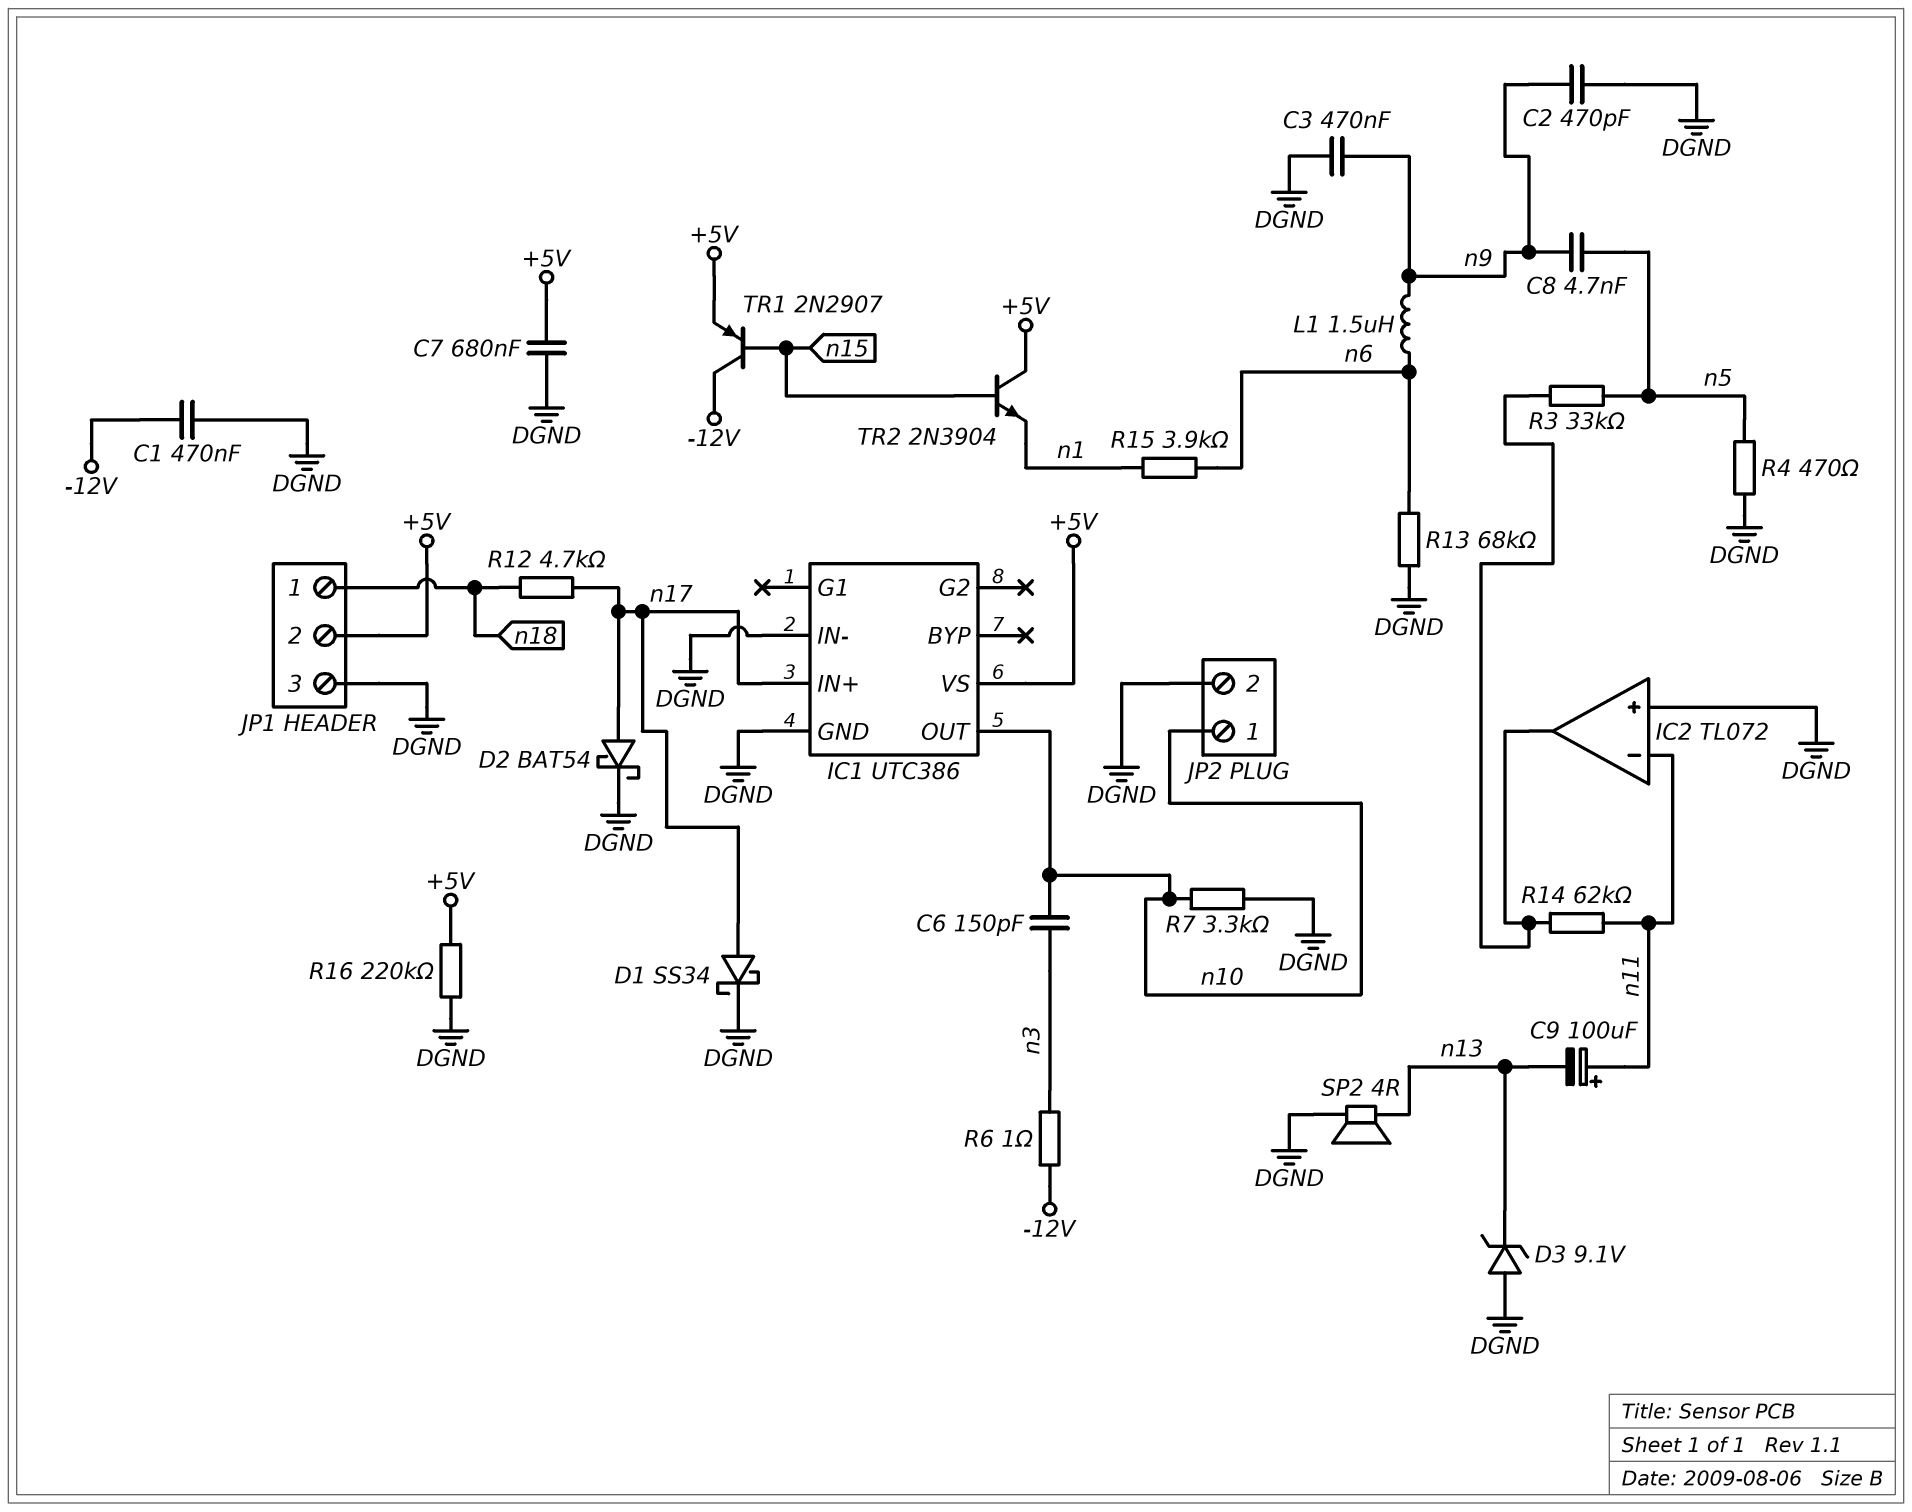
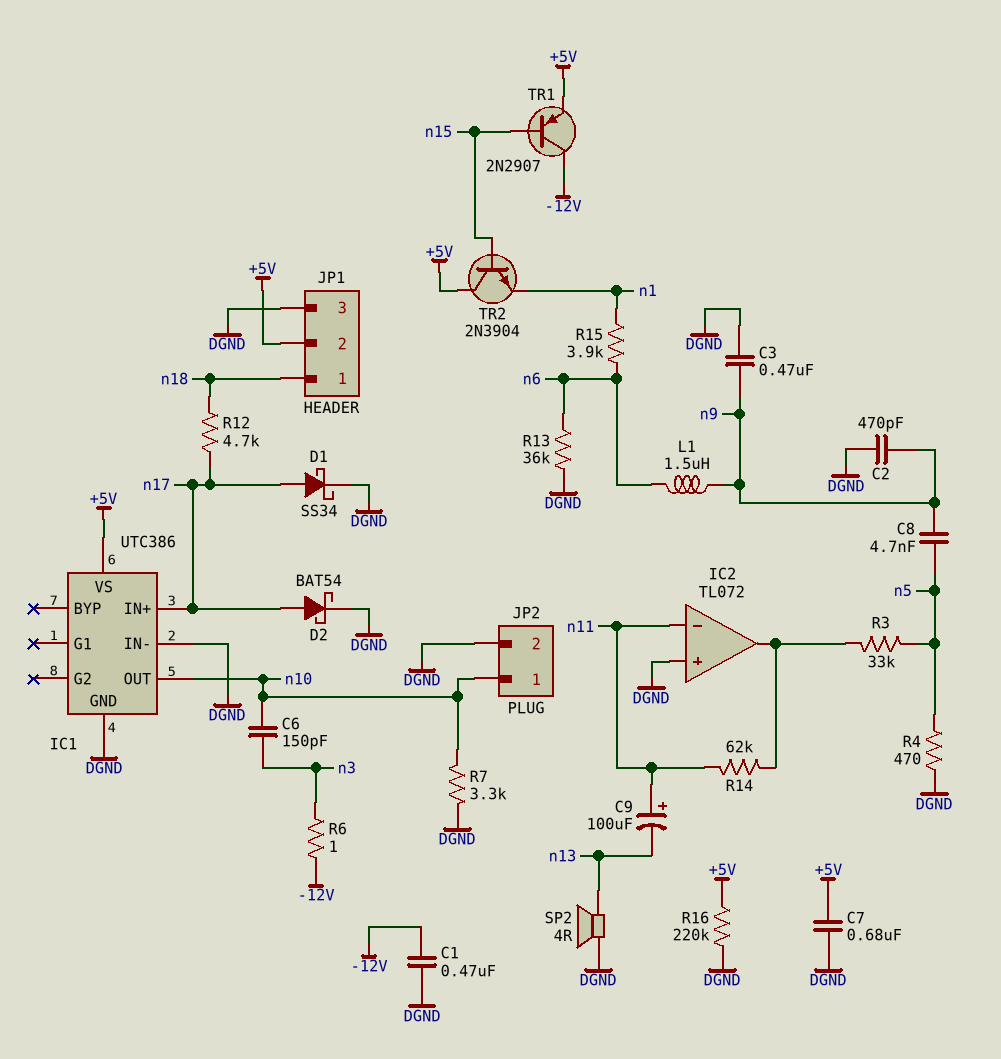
D3: zener 9.1V (A DGND, K n13) -> none
R13: 68k (DGND, n6) -> 36k (DGND, n6)

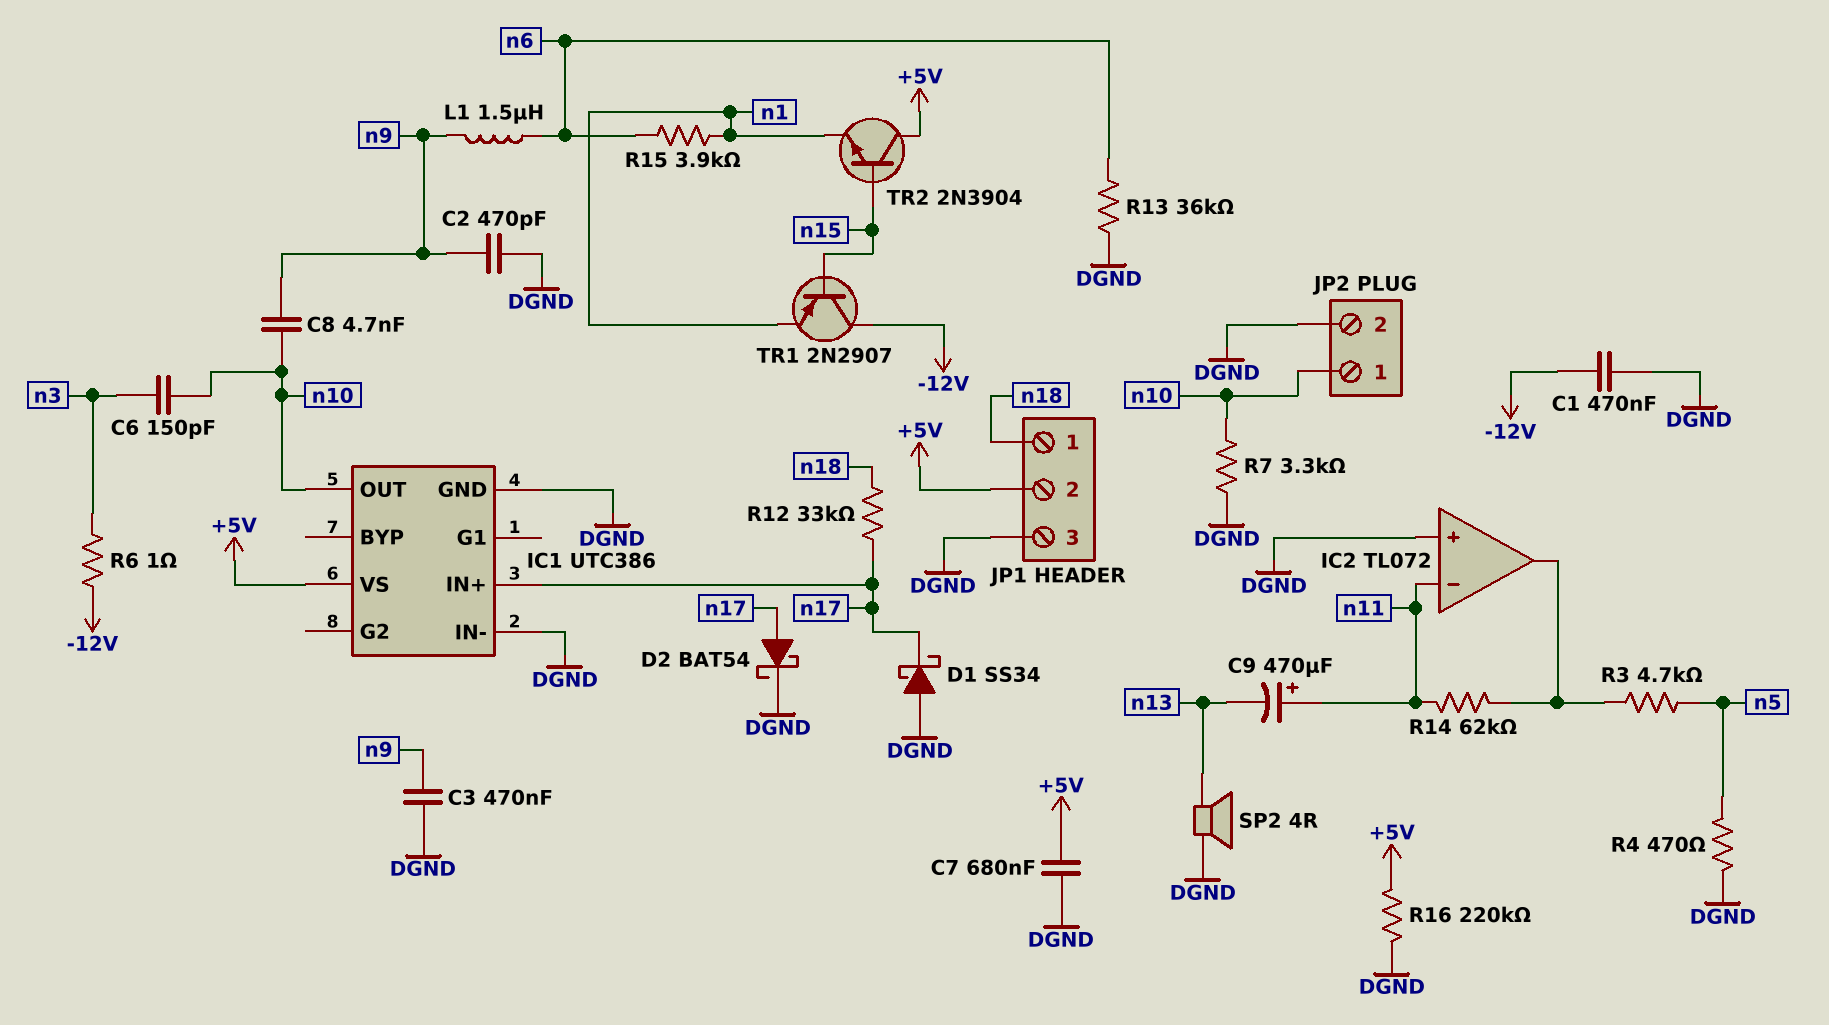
C8: 4.7nF (n5, n9) -> 4.7nF (n9, n10)
C9: 100uF (plus n11, minus n13) -> 470uF (plus n11, minus n13)
D1: schottky SS34 (A n17, K DGND) -> schottky SS34 (A DGND, K n17)
R3: 33k (IC2/out, n5) -> 4.7k (IC2/out, n5)
R12: 4.7k (n17, n18) -> 33k (n17, n18)
TR1: PNP 2N2907 (B n15, C -12V, E +5V) -> PNP 2N2907 (B n15, C -12V, E n1)

